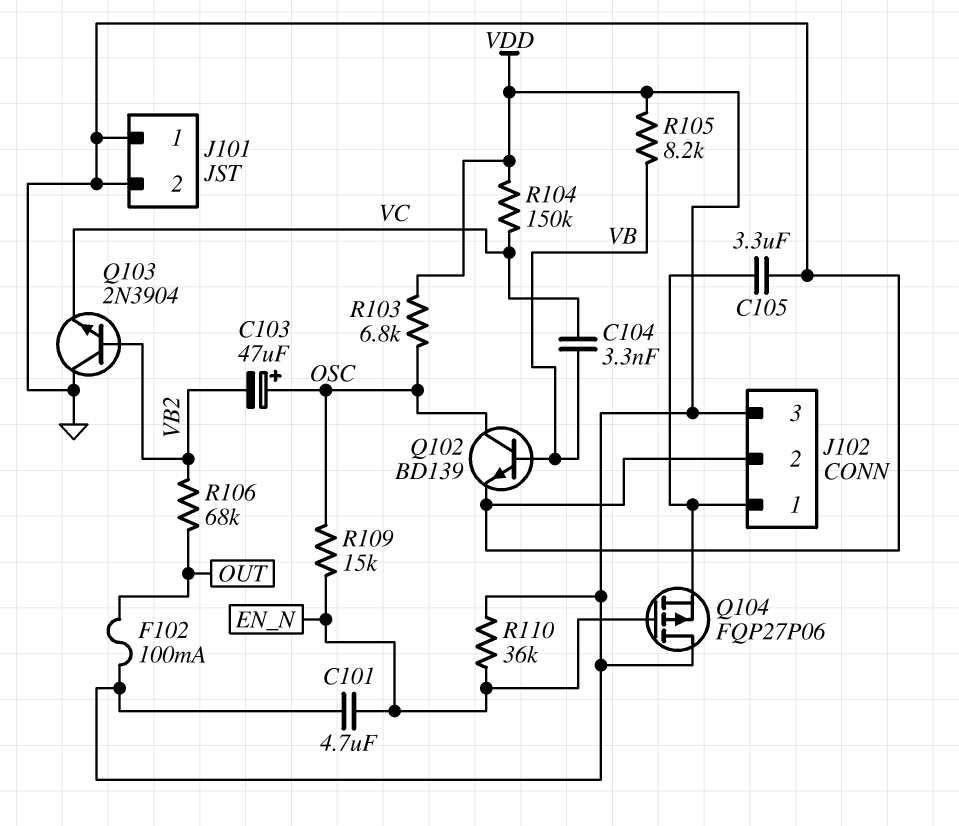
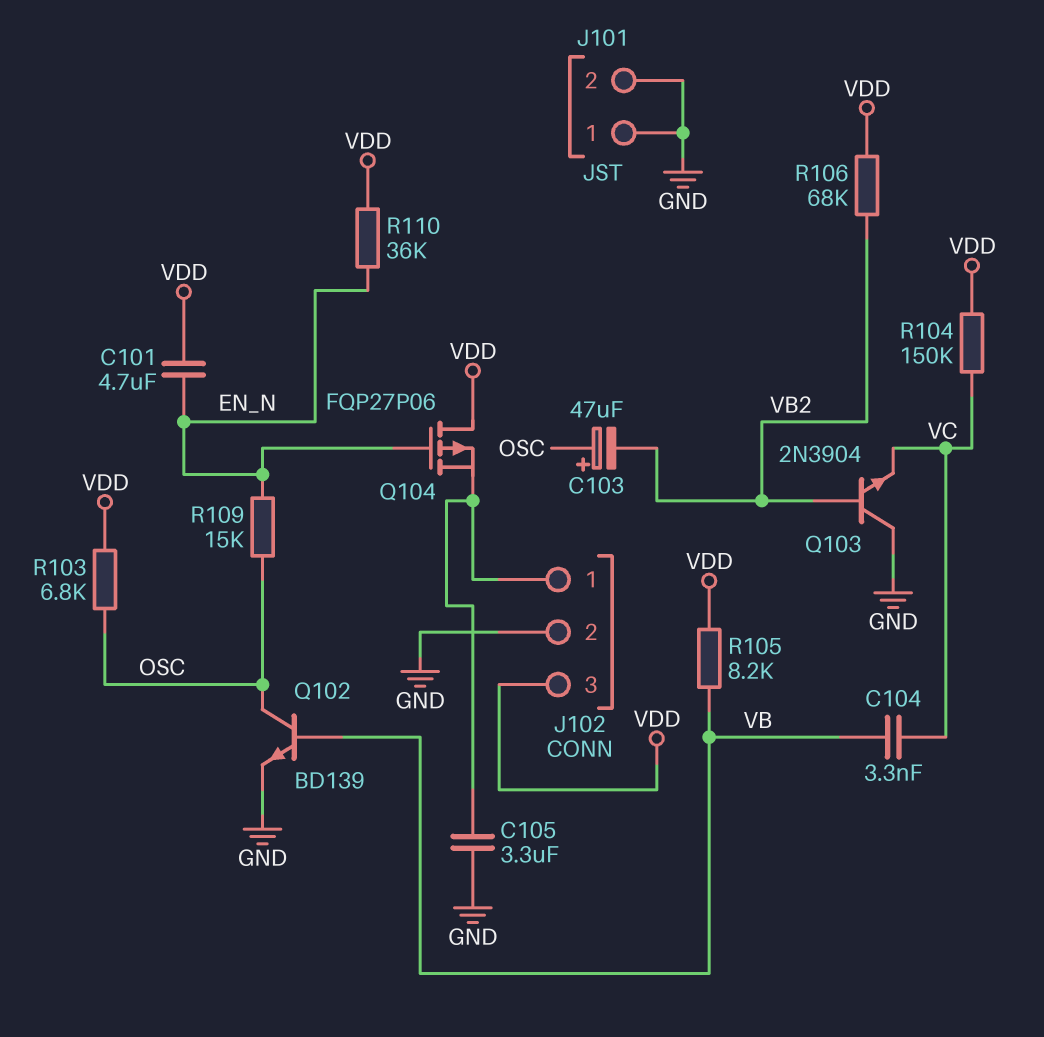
F102: 100mA (OUT, VDD) -> none
R106: 68k (OUT, VB2) -> 68k (VB2, VDD)

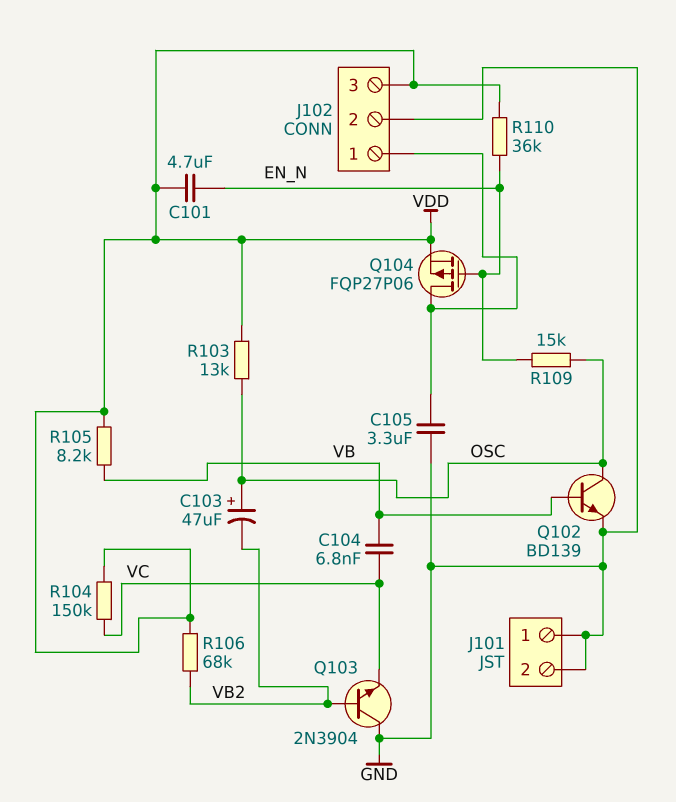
C104: 3.3nF (VB, VC) -> 6.8nF (VB, VC)
Q104: PMOS FQP27P06 (G EN_N, D VDD, S J102/1) -> PMOS FQP27P06 (G EN_N, D J102/1, S VDD)
R103: 6.8k (OSC, VDD) -> 13k (OSC, VDD)

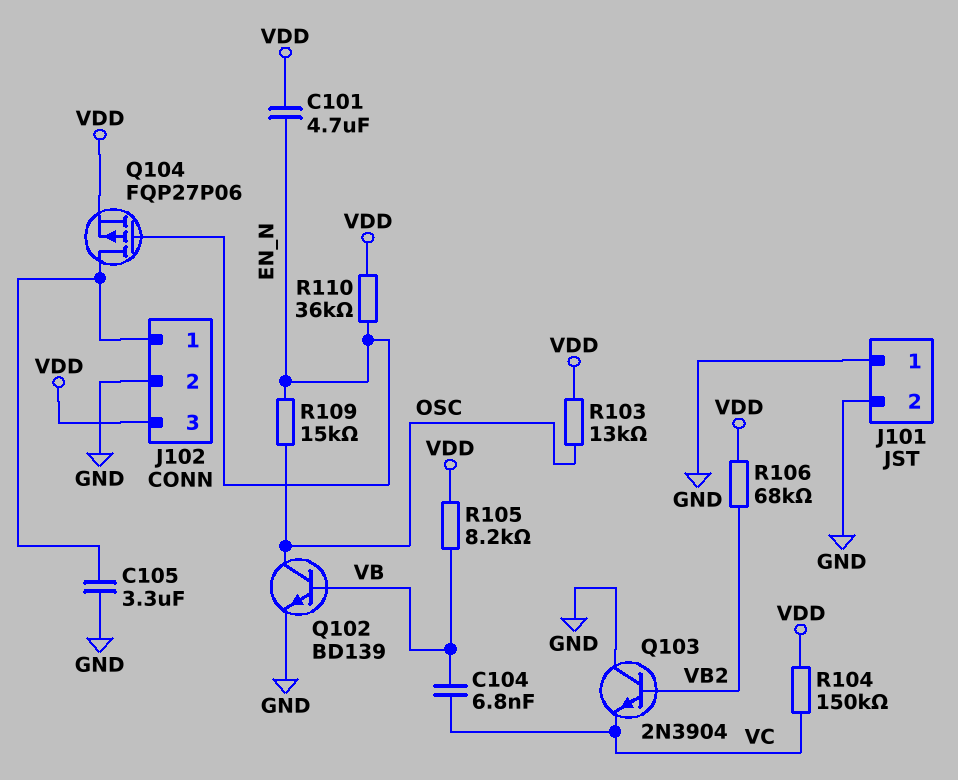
C103: 47uF (plus OSC, minus VB2) -> none

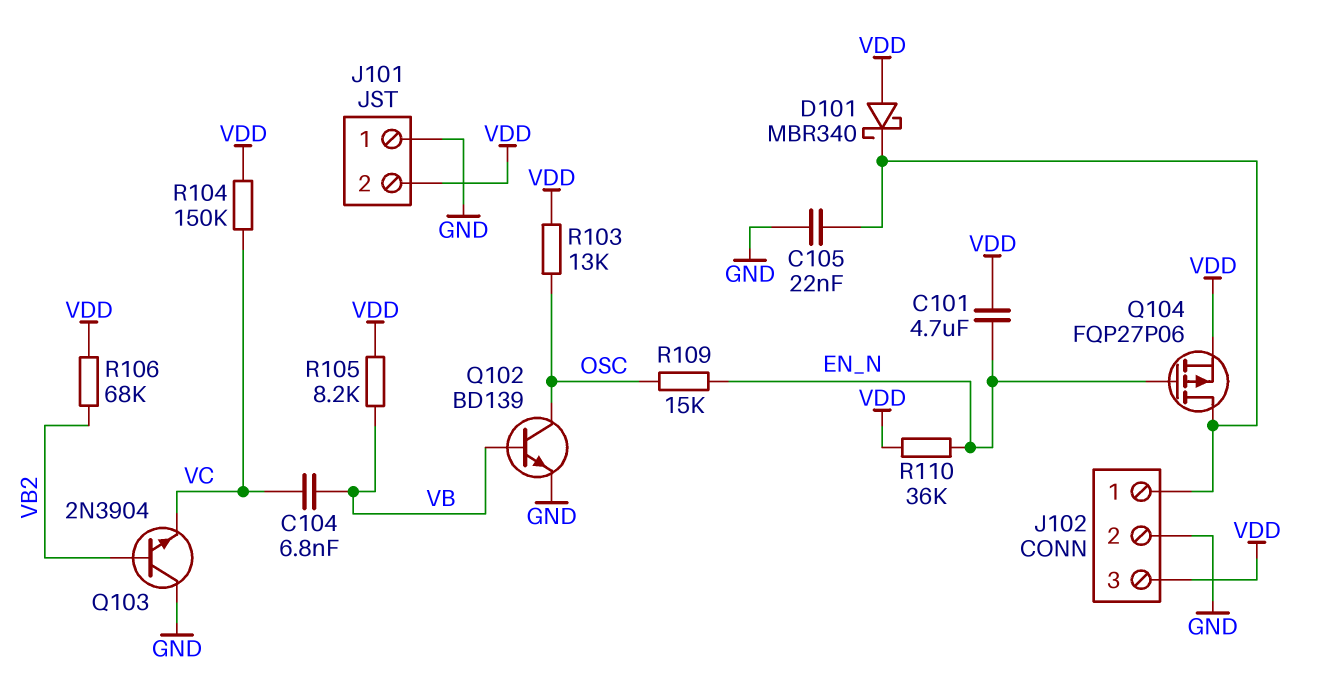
C105: 3.3uF (GND, J102/1) -> 22nF (GND, J102/1)
D101: none -> schottky MBR340 (A VDD, K J102/1)
J101 pin 2: GND -> VDD

